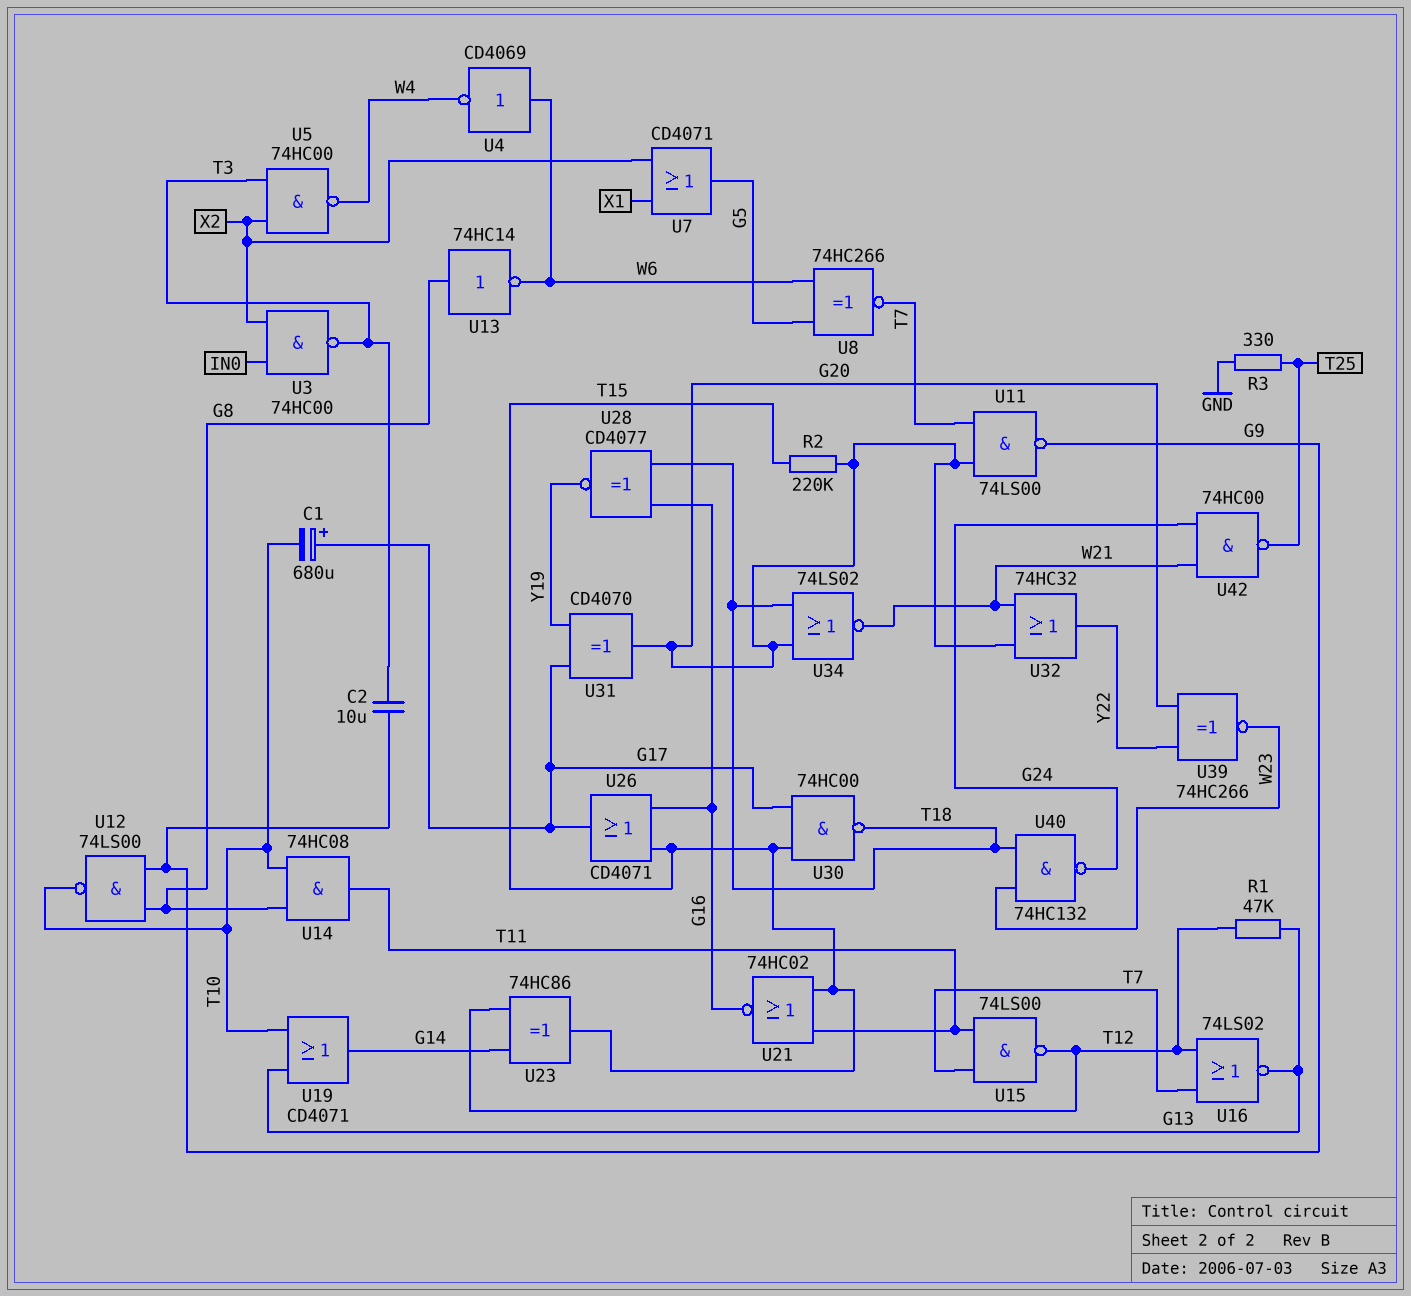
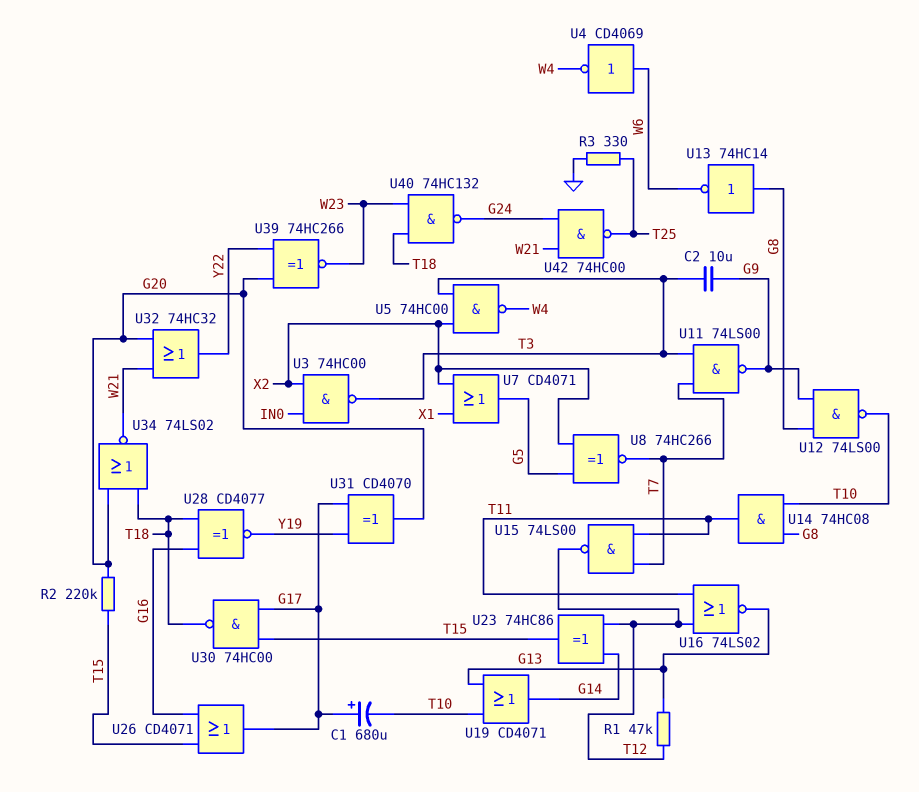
U8: XNOR 74HC266 (in G5, in W6, out T7) -> XNOR 74HC266 (in G5, in X2, out T7)
U11: NAND 74LS00 (in G20, in T7, out G9) -> NAND 74LS00 (in T3, in T7, out G9)
U16: NOR 74LS02 (in T7, in T12, out G13) -> NOR 74LS02 (in T11, in T12, out G13)
U21: NOR 74HC02 (in T11, in T15, out G16) -> none

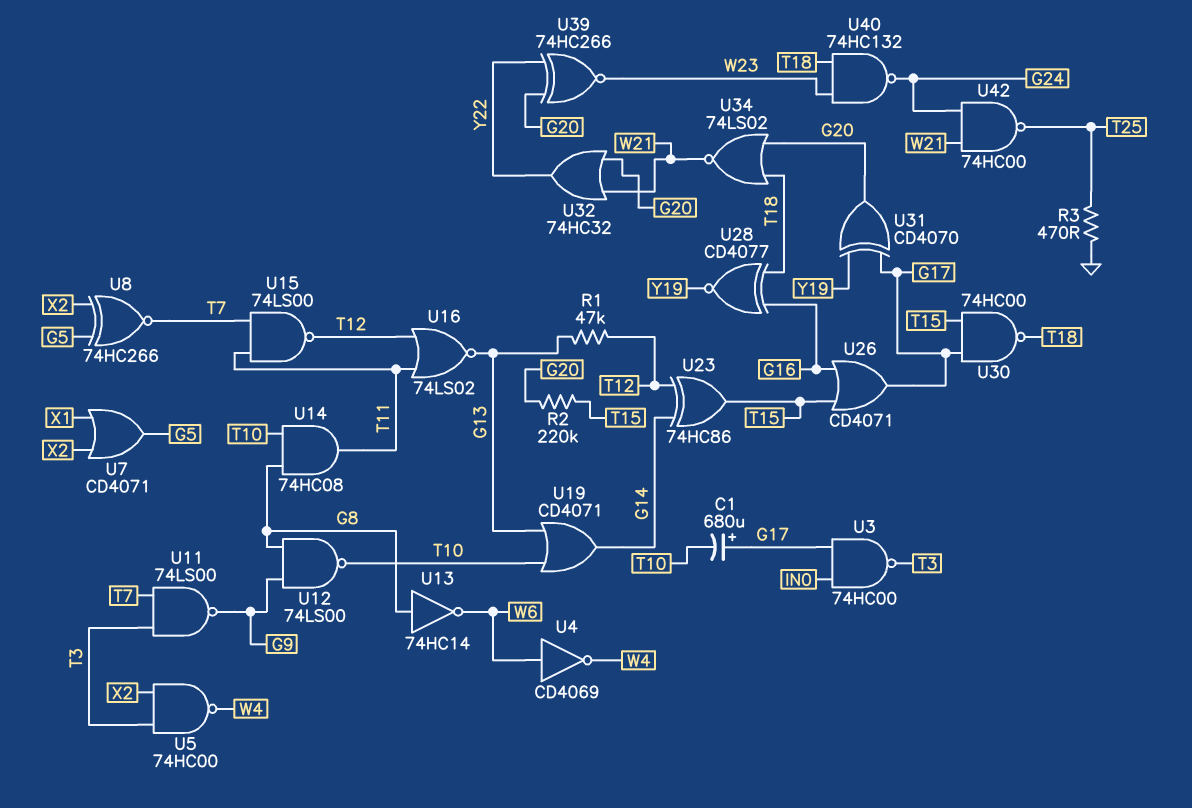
C2: 10uF (G9, T3) -> none
R3: 330 (GND, T25) -> 470 (GND, T25)
U3: NAND 74HC00 (in IN0, in X2, out T3) -> NAND 74HC00 (in G17, in IN0, out T3)

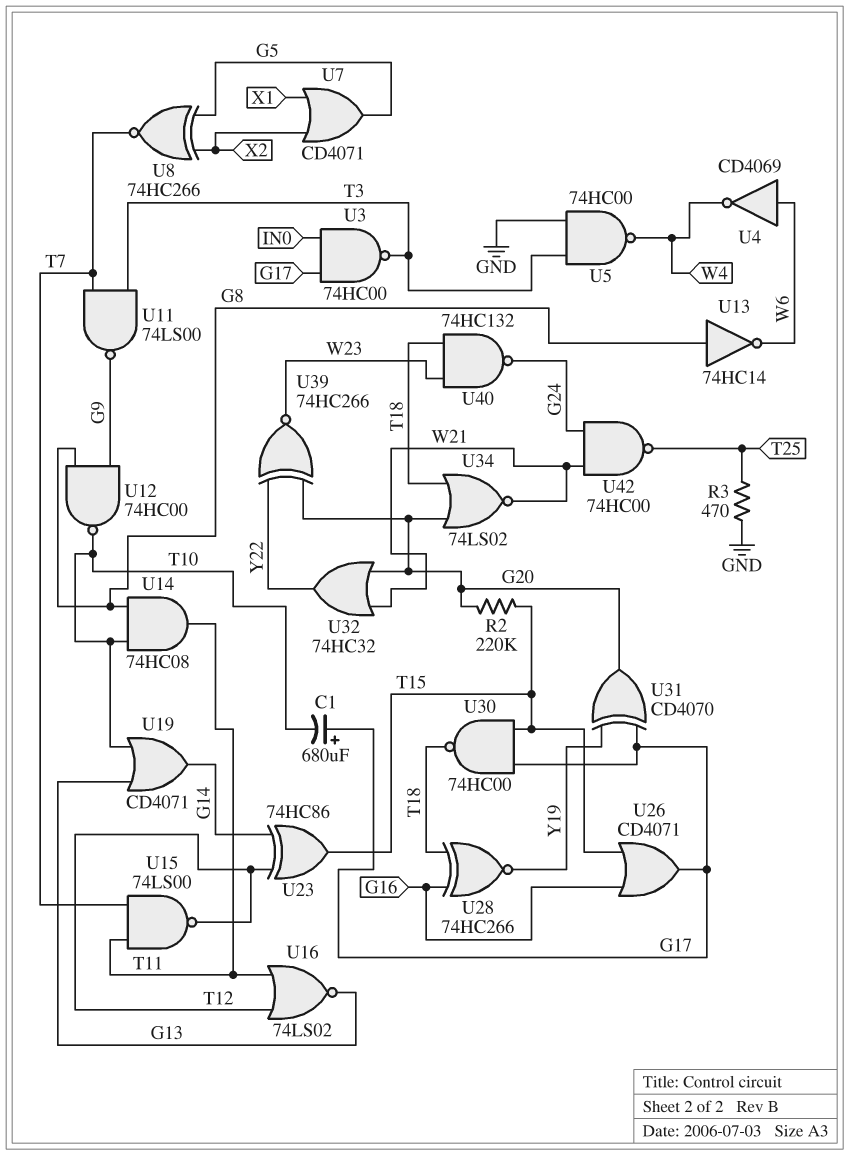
R1: 47k (G13, T12) -> none
U5: NAND 74HC00 (in T3, in X2, out W4) -> NAND 74HC00 (in GND, in T3, out W4)
U12: NAND 74LS00 (in G8, in G9, out T10) -> NAND 74HC00 (in G8, in G9, out T10)
U28: XNOR CD4077 (in G16, in T18, out Y19) -> XNOR 74HC266 (in G16, in T18, out Y19)

